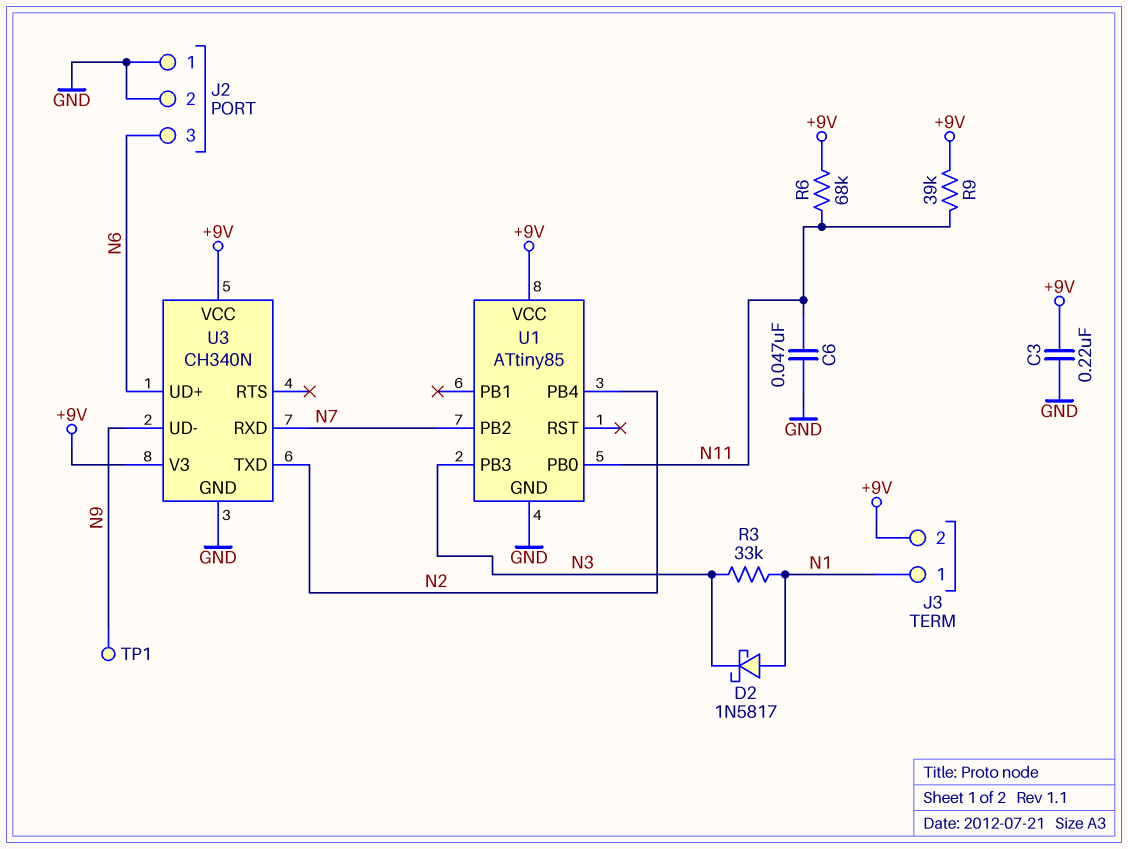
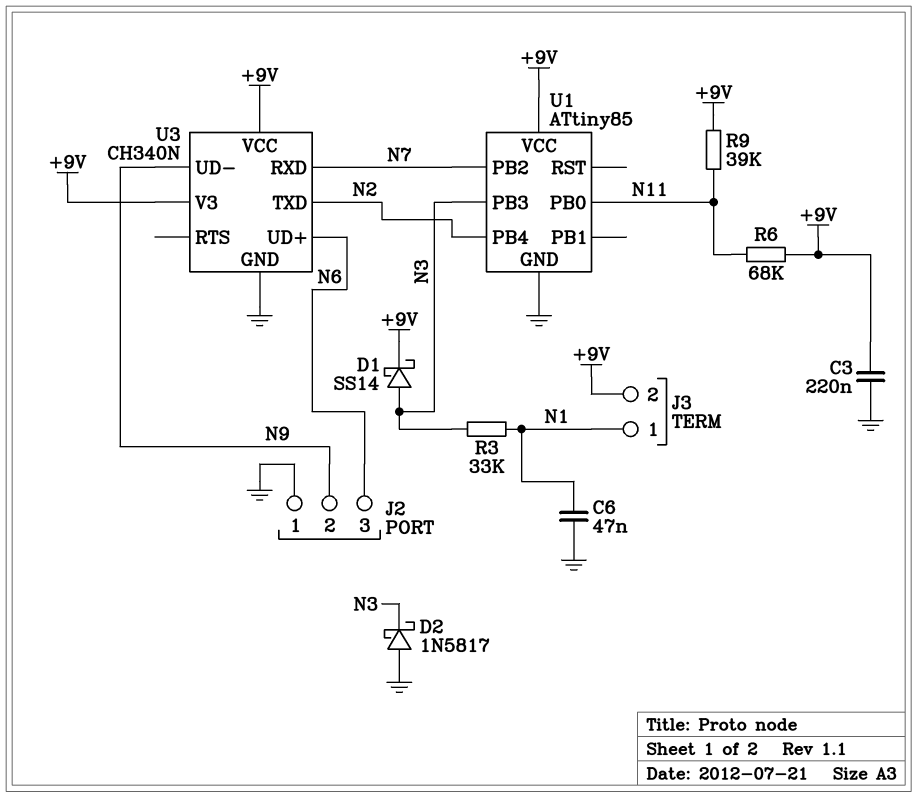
C6: 47nF (GND, N11) -> 47nF (GND, N1)
D1: none -> schottky SS14 (A N3, K +9V)
D2: schottky 1N5817 (A N1, K N3) -> schottky 1N5817 (A GND, K N3)
J2 pin 2: GND -> N9
TP1: test point (N9) -> none

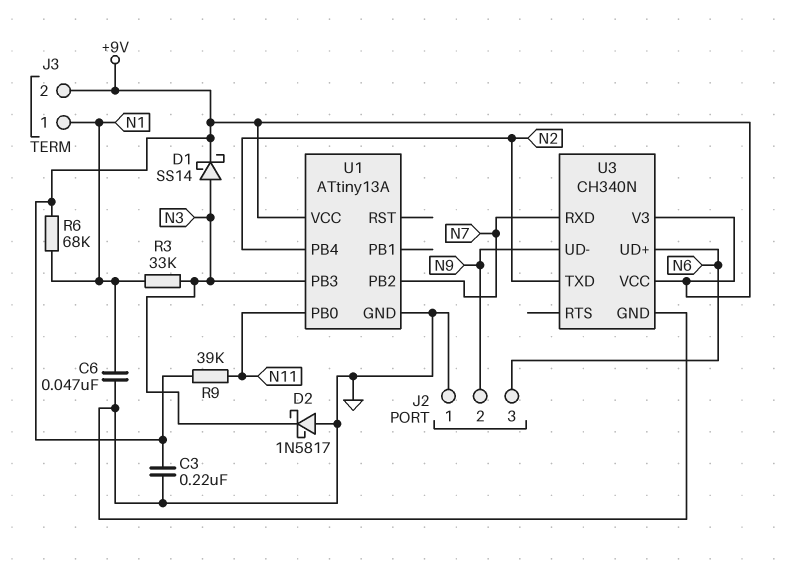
R6: 68k (+9V, N11) -> 68k (+9V, N1)
U1: ATtiny85 -> ATtiny13A

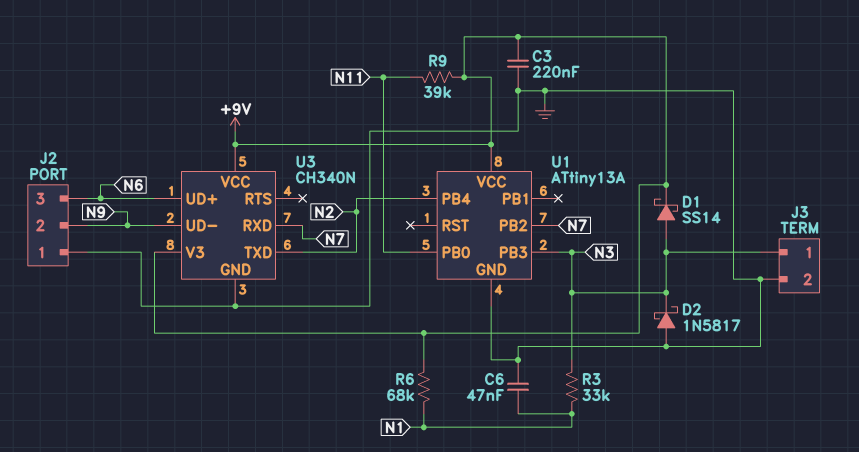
J3 pin 1: N1 -> N3
J3 pin 2: +9V -> GND

